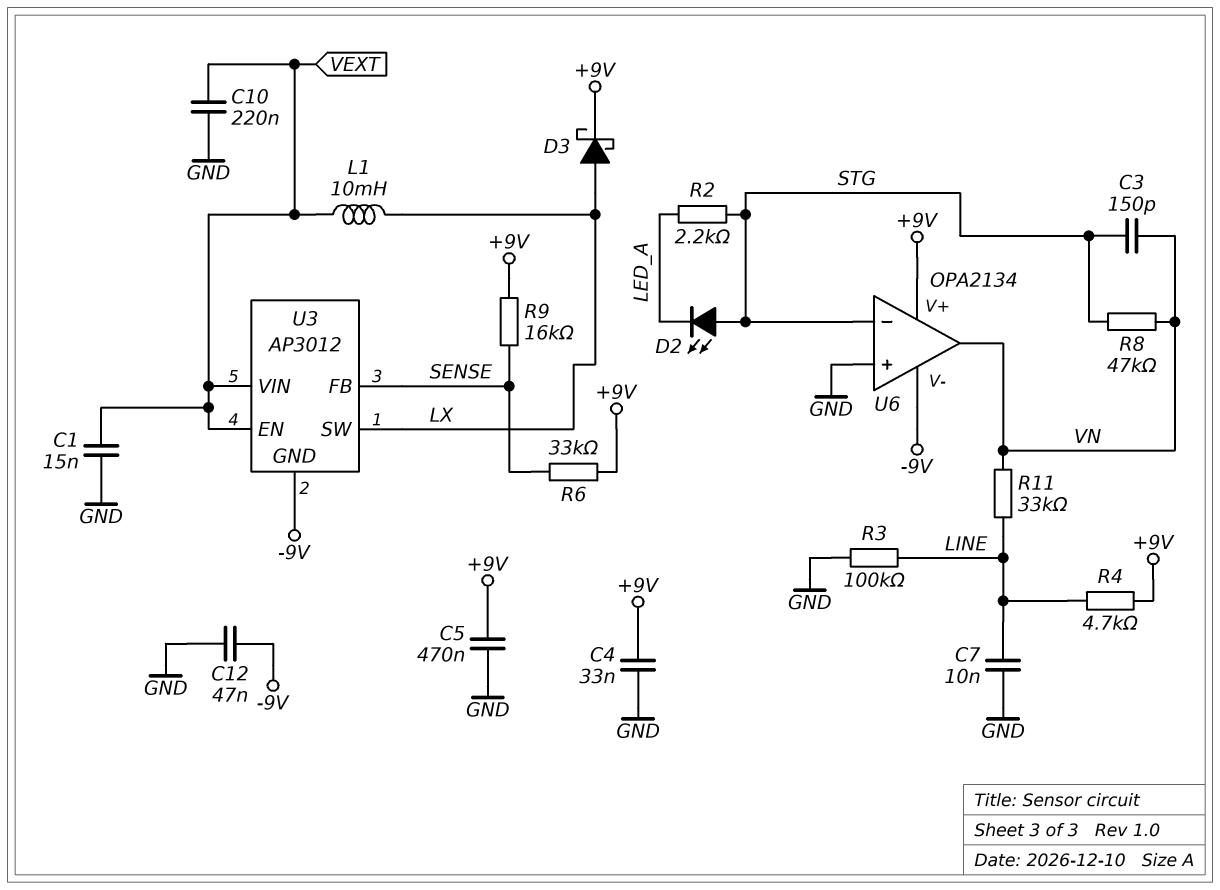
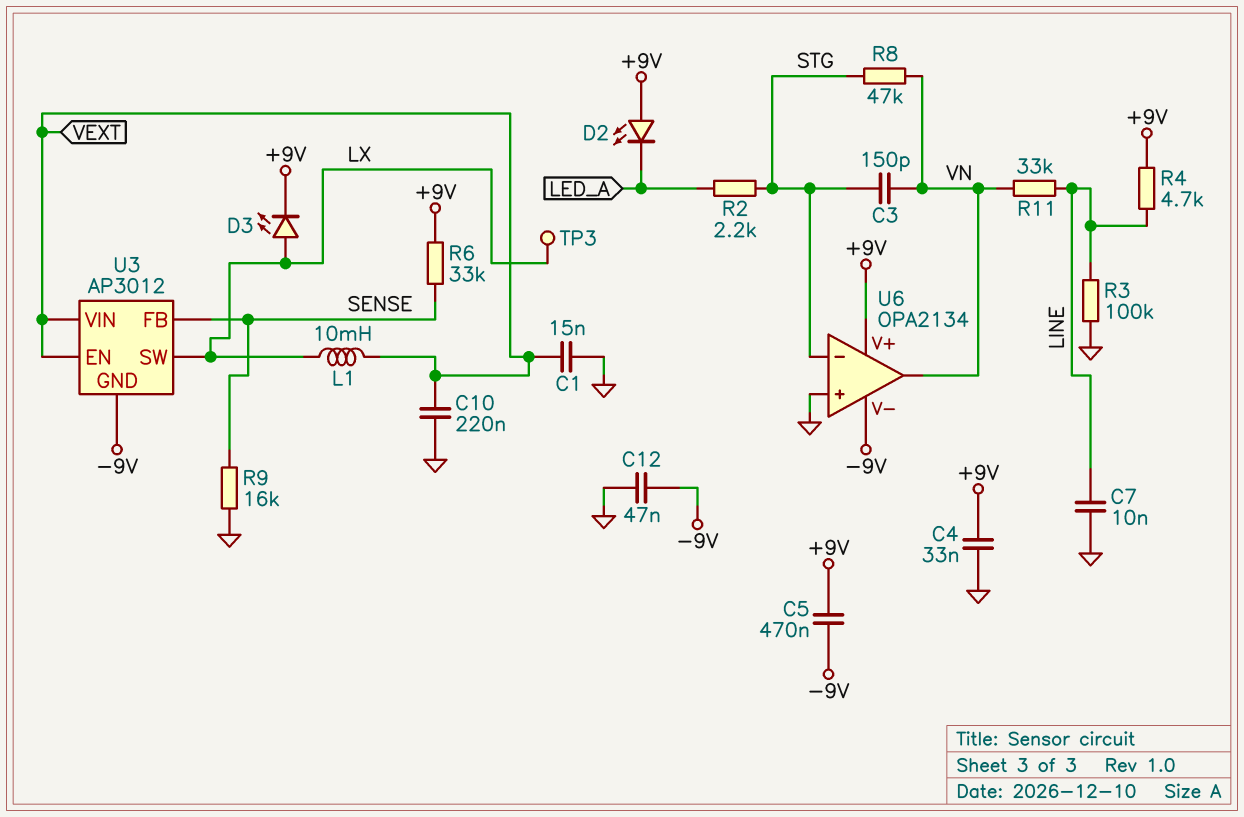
C5: 470nF (+9V, GND) -> 470nF (+9V, -9V)
D2: LED (A STG, K LED_A) -> LED (A +9V, K LED_A)
D3: schottky (A LX, K +9V) -> LED (A LX, K +9V)
R9: 16k (+9V, SENSE) -> 16k (GND, SENSE)
TP3: none -> test point (LX)

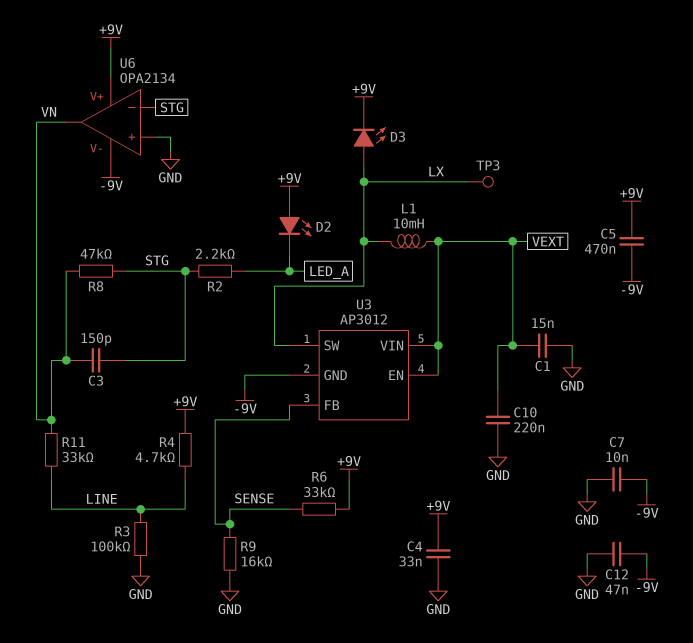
C7: 10nF (GND, LINE) -> 10nF (-9V, GND)

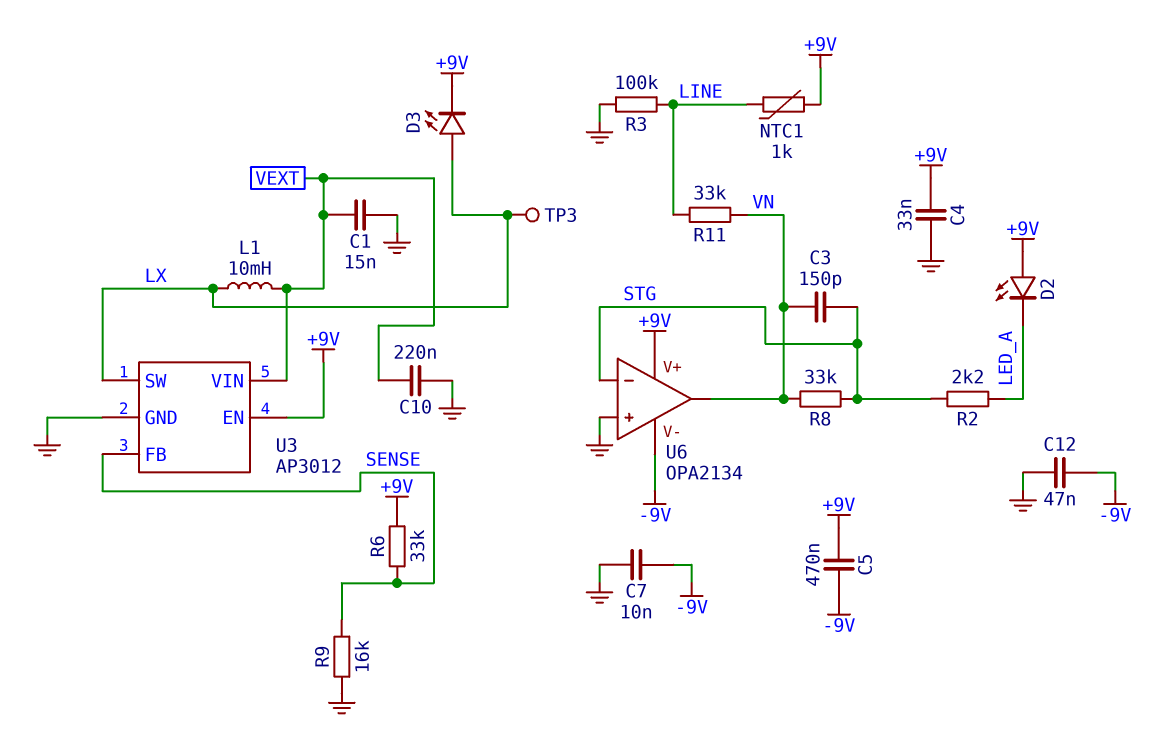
NTC1: none -> 1k (+9V, LINE)
R4: 4.7k (+9V, LINE) -> none
R8: 47k (STG, VN) -> 33k (STG, VN)
U3 pin EN: VEXT -> +9V
U3 pin GND: -9V -> GND

